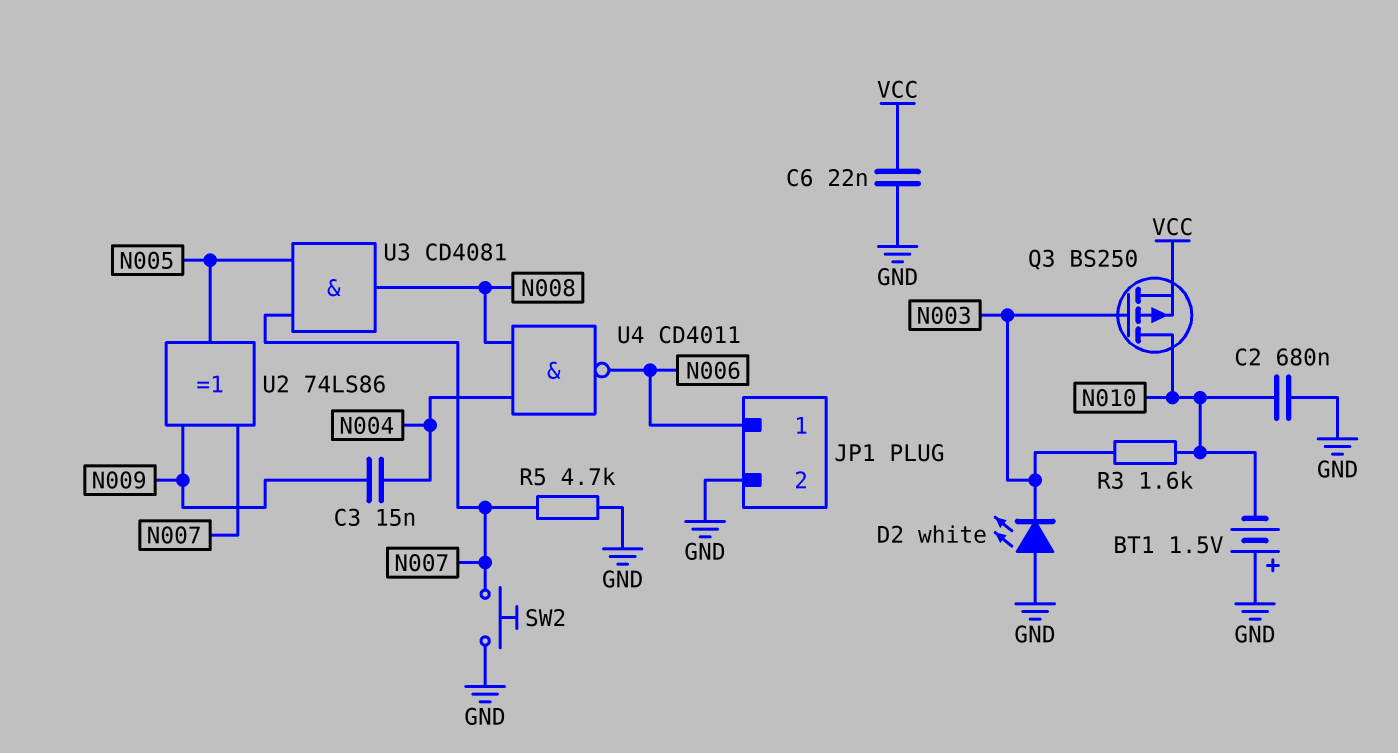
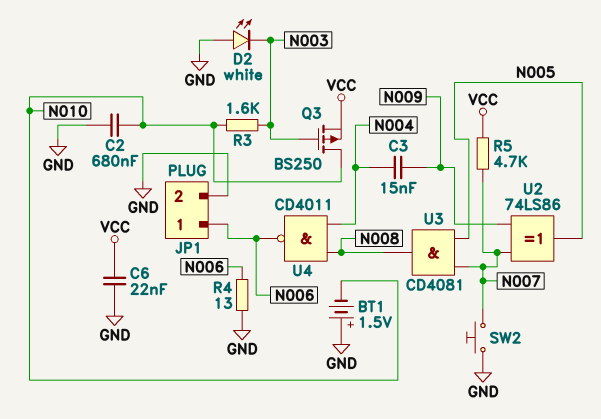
R4: none -> 13 (GND, N006)
R5: 4.7k (GND, N007) -> 4.7k (N007, VCC)

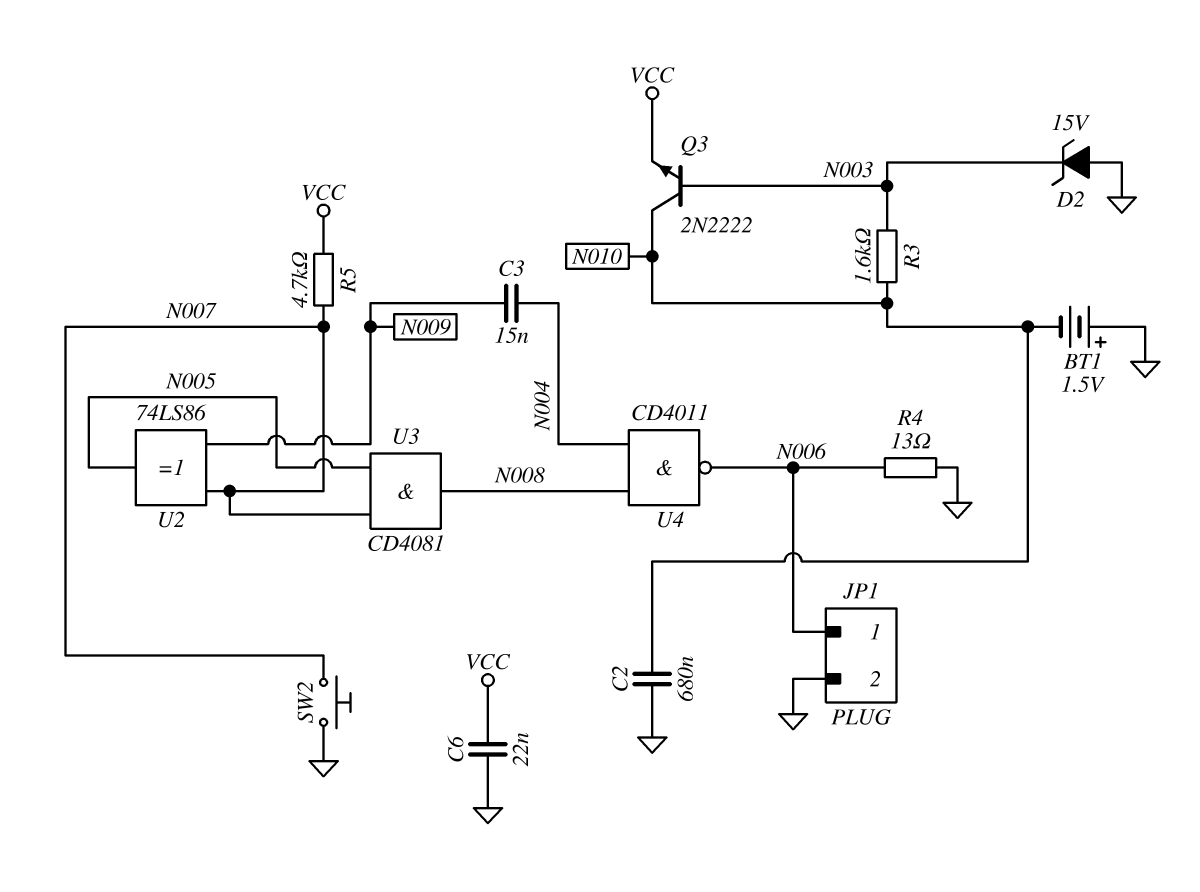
D2: LED white (A GND, K N003) -> zener 15V (A GND, K N003)
Q3: PMOS BS250 (G N003, D N010, S VCC) -> NPN 2N2222 (B N003, C N010, E VCC)

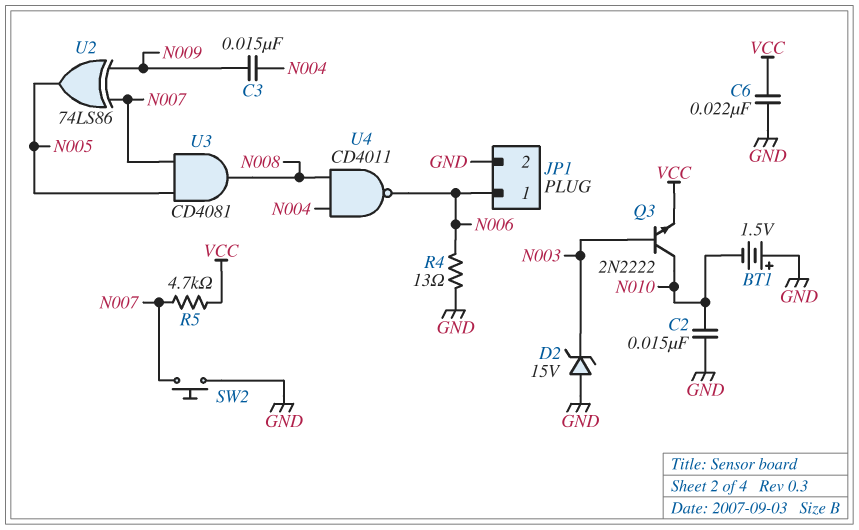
C2: 680nF (GND, N010) -> 15nF (GND, N010)
R3: 1.6k (N003, N010) -> none

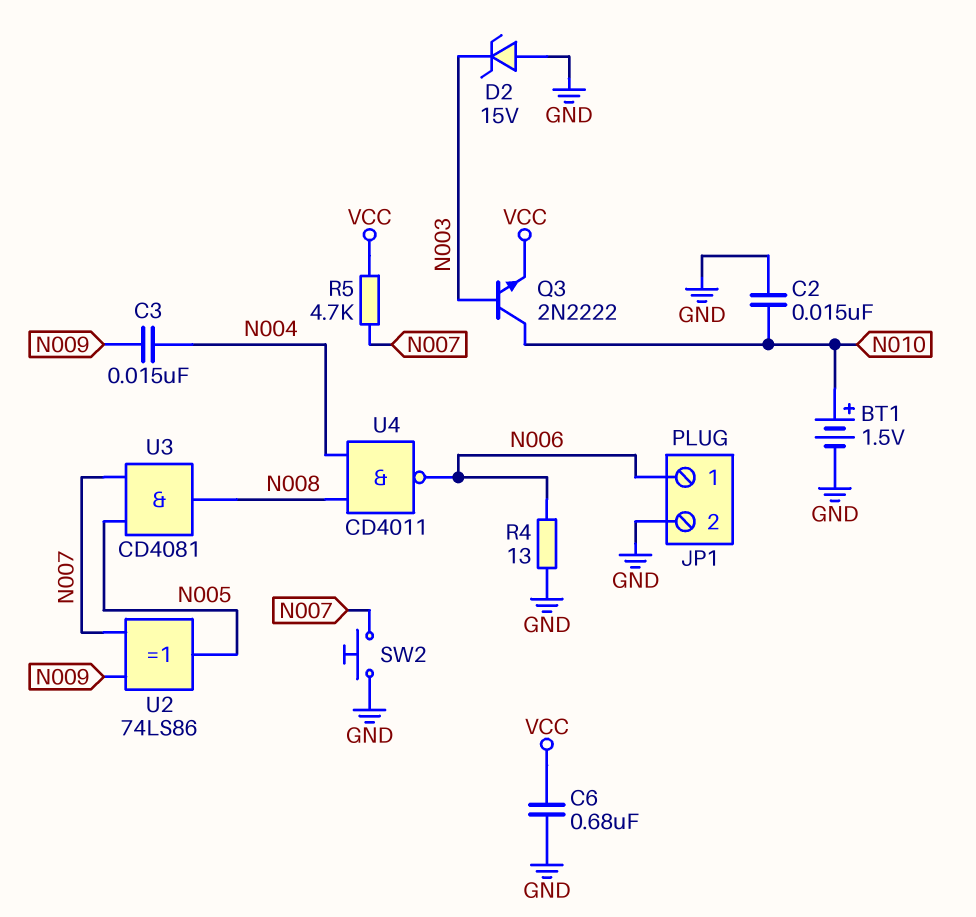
BT1: 1.5V (plus GND, minus N010) -> 1.5V (plus N010, minus GND)
C6: 22nF (GND, VCC) -> 680nF (GND, VCC)

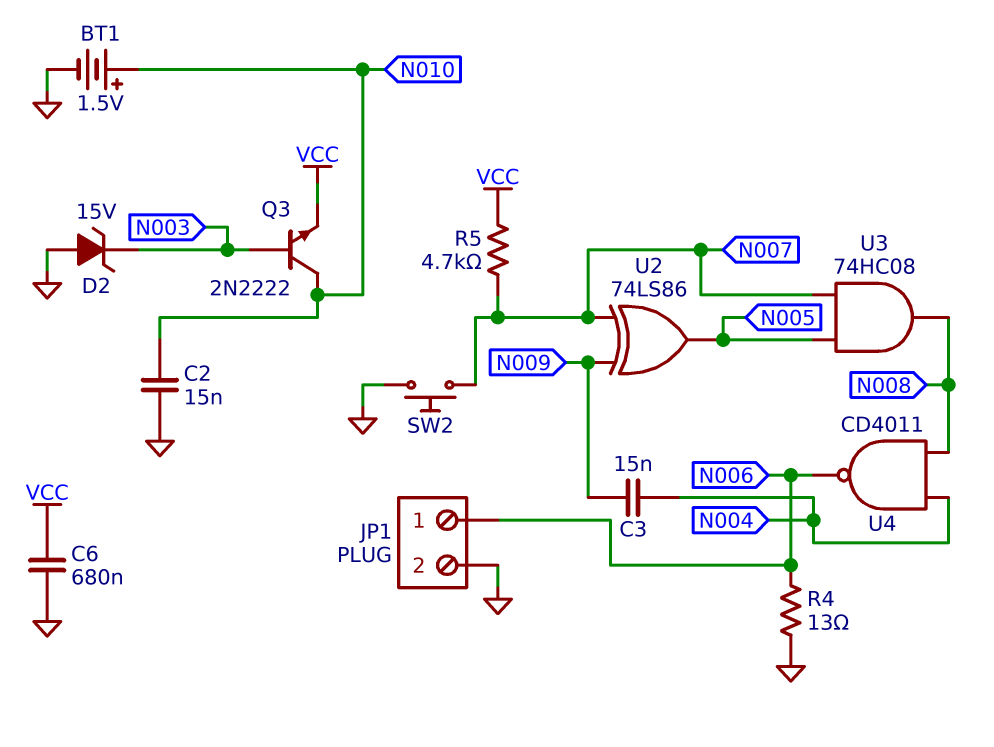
U3: AND CD4081 (in N005, in N007, out N008) -> AND 74HC08 (in N005, in N007, out N008)

